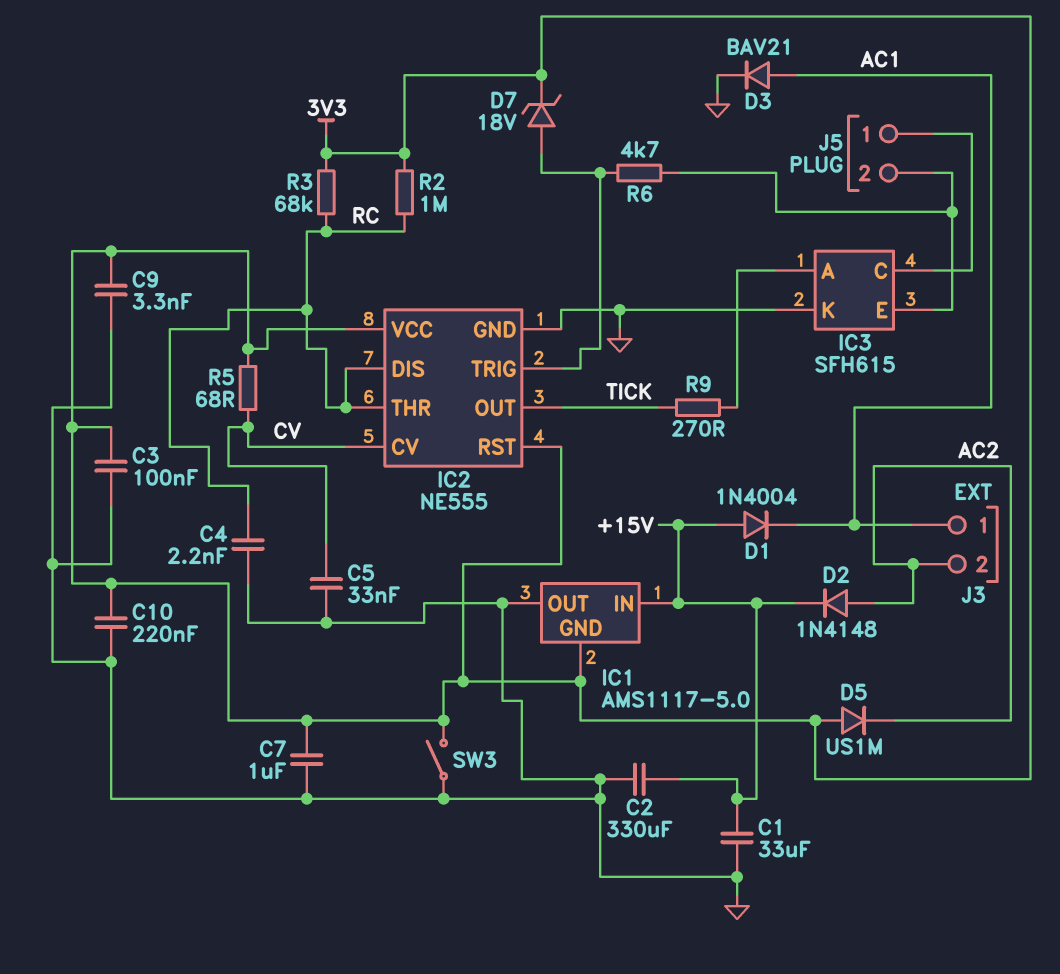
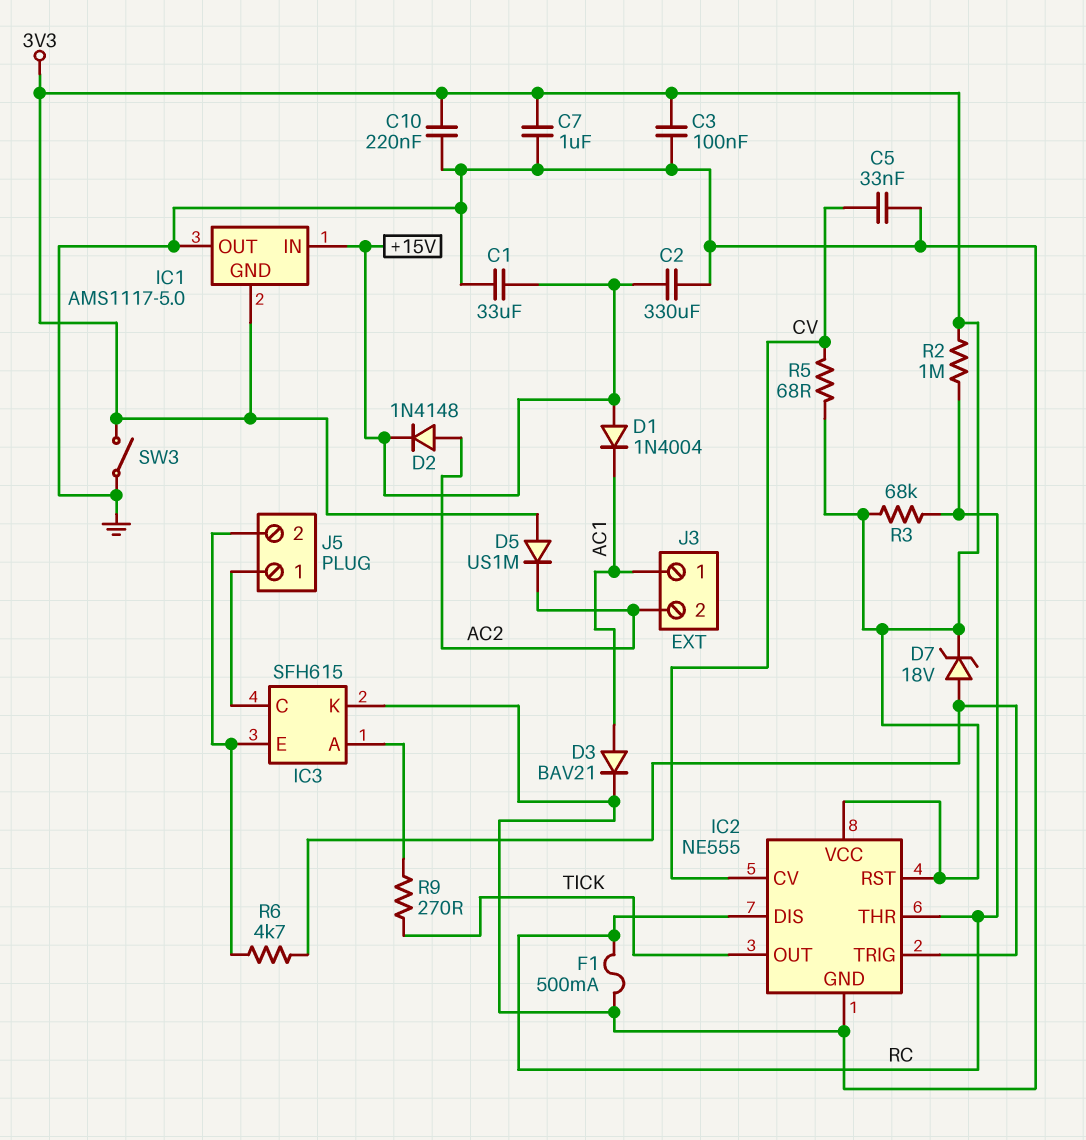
C4: 2.2nF (GND, RC) -> none
C9: 3.3nF (3V3, GND) -> none
F1: none -> 500mA (GND, RC)

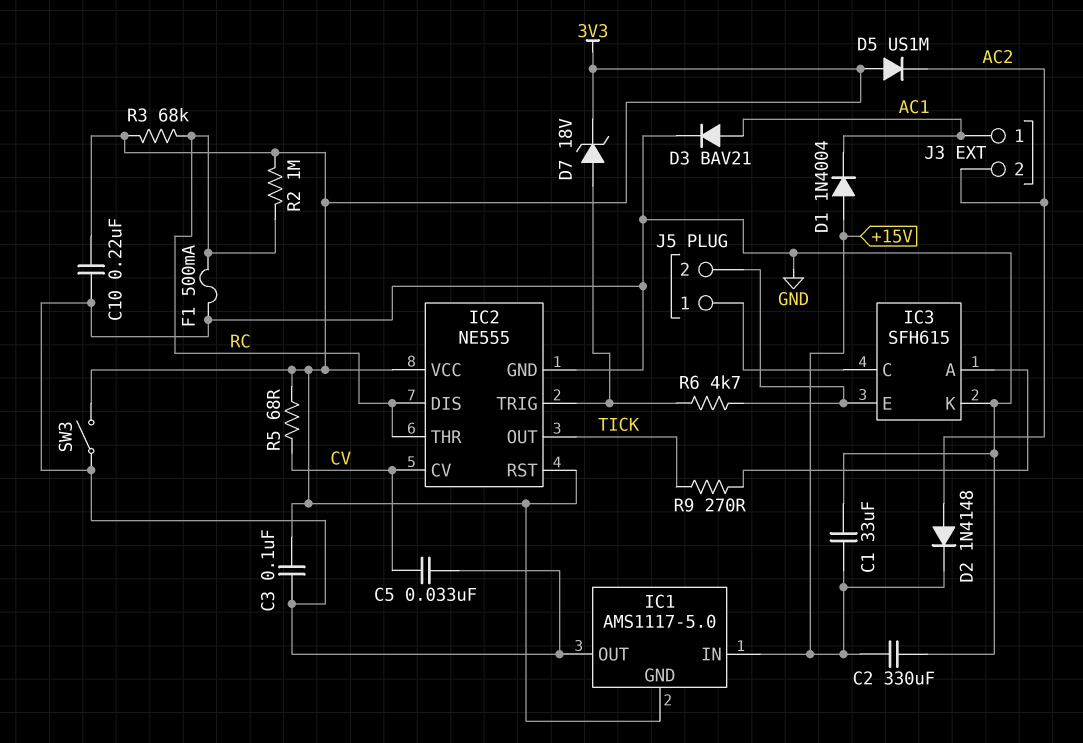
C7: 1uF (3V3, GND) -> none

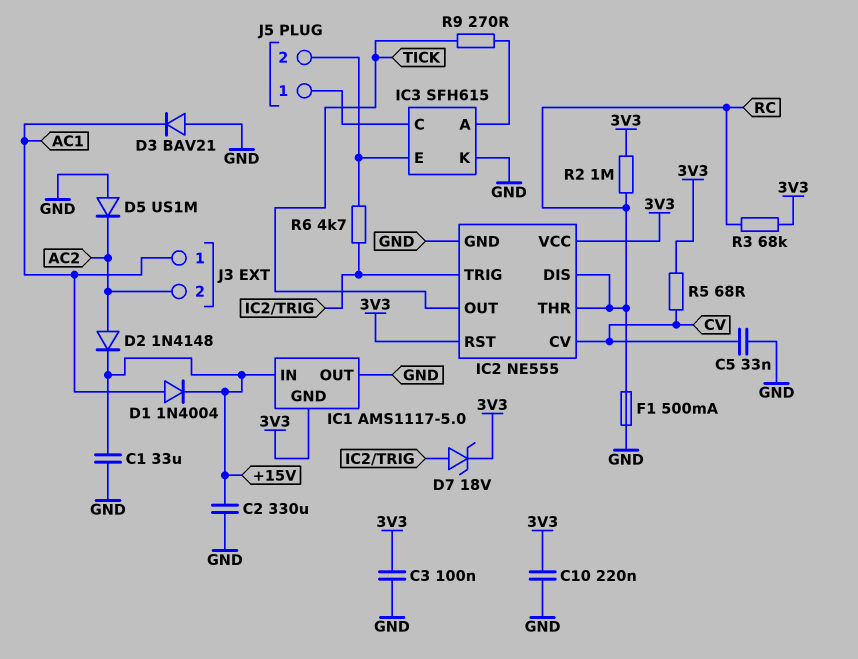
D1: diode 1N4004 (A +15V, K AC1) -> diode 1N4004 (A AC1, K +15V)
D3: diode BAV21 (A AC1, K GND) -> diode BAV21 (A GND, K AC1)
D5: diode US1M (A 3V3, K AC2) -> diode US1M (A GND, K AC2)
SW3: switch (3V3, GND) -> none

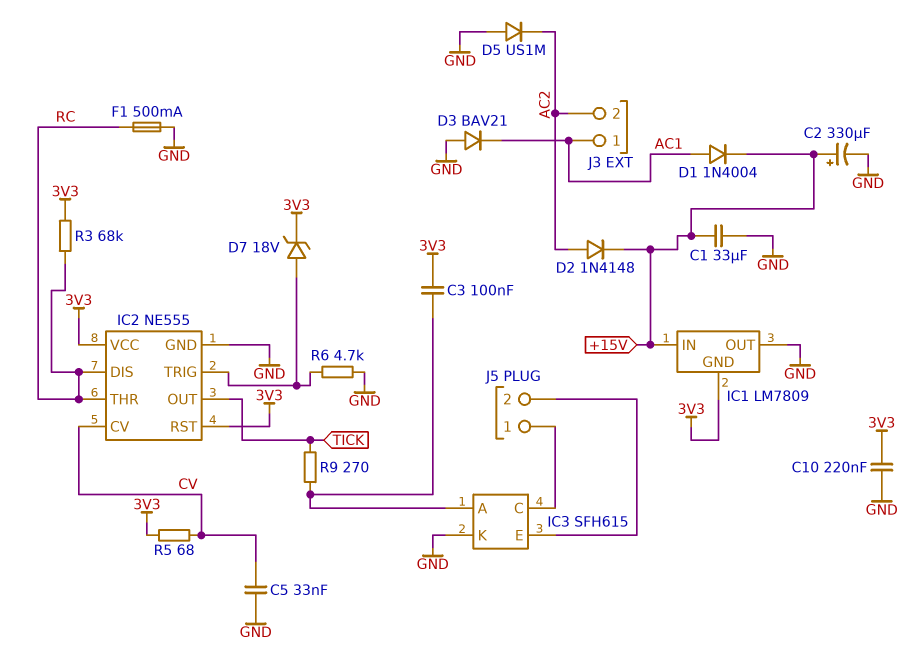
C2: 330uF (+15V, GND) -> 330uF (plus +15V, minus GND)
C3: 100nF (3V3, GND) -> 100nF (3V3, IC3/A)
IC1: AMS1117-5.0 -> LM7809
R2: 1M (3V3, RC) -> none
R6: 4.7k (IC2/TRIG, IC3/E) -> 4.7k (GND, IC2/TRIG)

